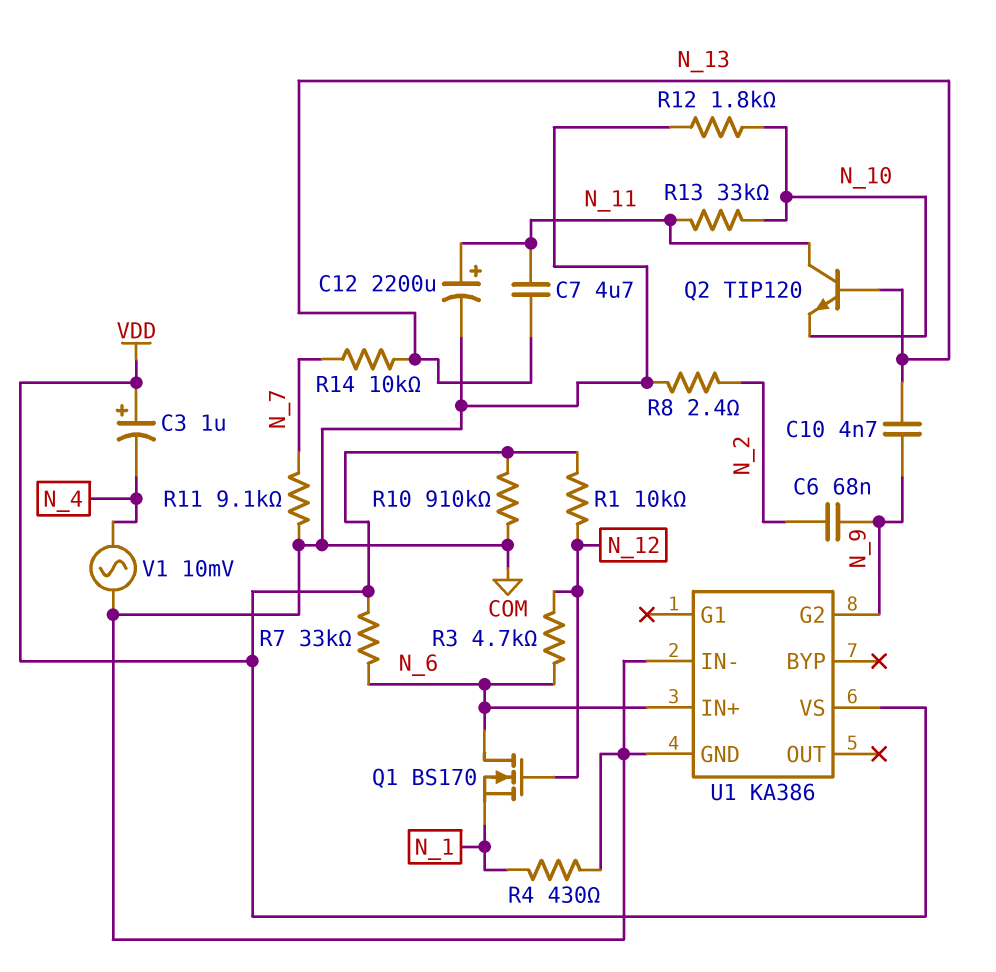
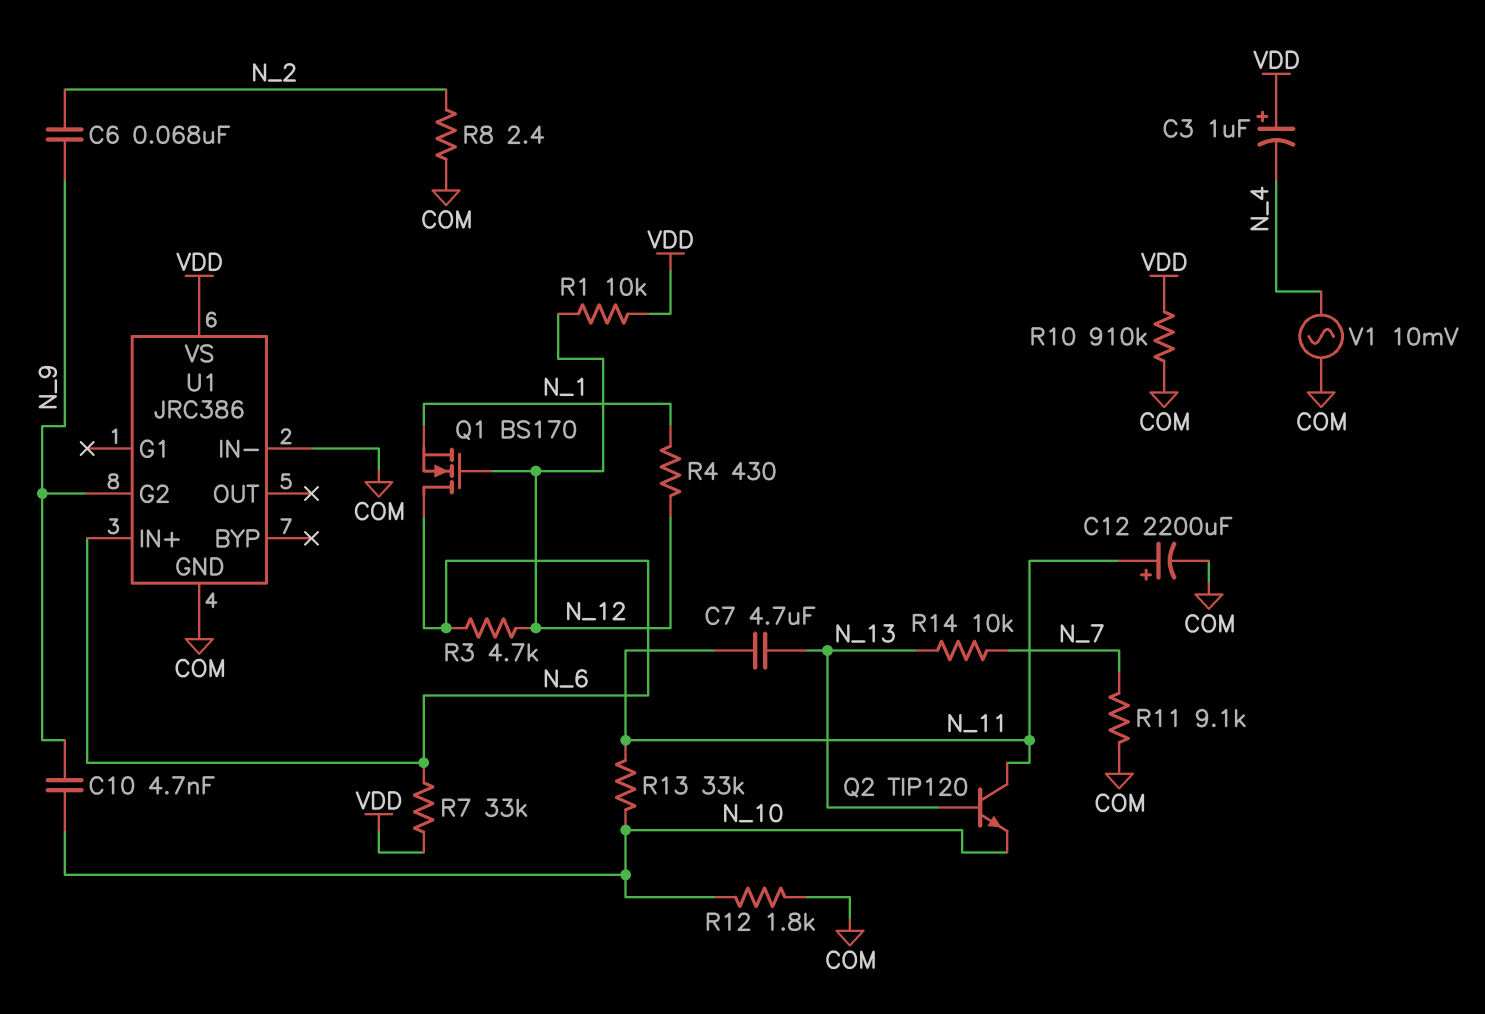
C10: 4.7nF (N_9, N_13) -> 4.7nF (N_9, N_10)
R4: 430 (COM, N_1) -> 430 (N_1, N_12)
U1: KA386 -> JRC386

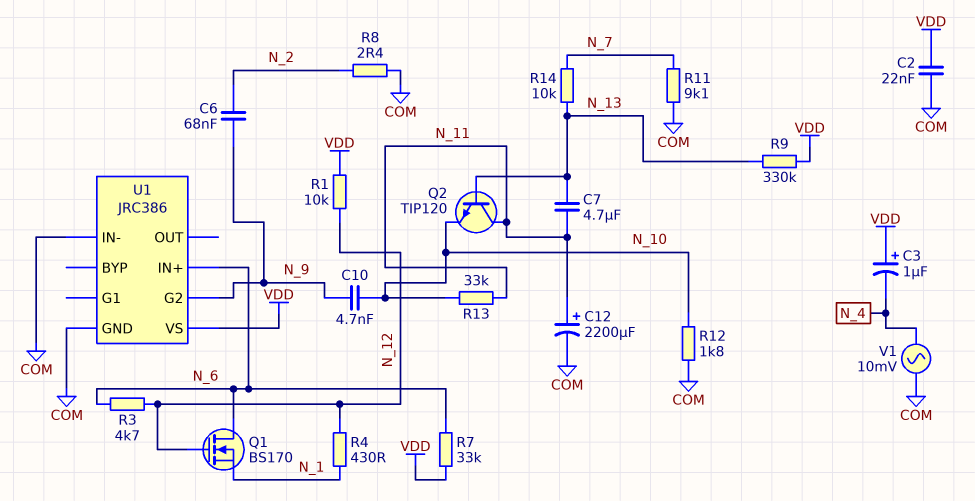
C2: none -> 22nF (COM, VDD)
R9: none -> 330k (N_13, VDD)
R10: 910k (COM, VDD) -> none

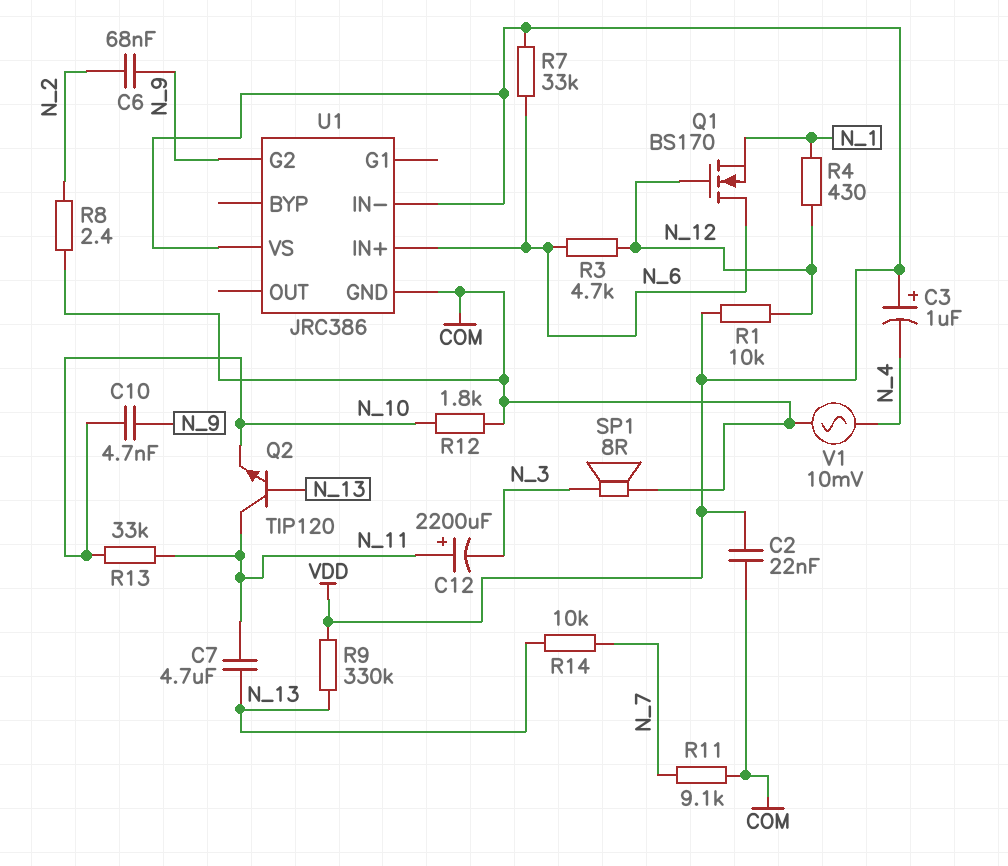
C12: 2200uF (plus N_11, minus COM) -> 2200uF (plus N_11, minus N_3)
SP1: none -> speaker 8R (COM, N_3)
U1 pin IN-: COM -> VDD

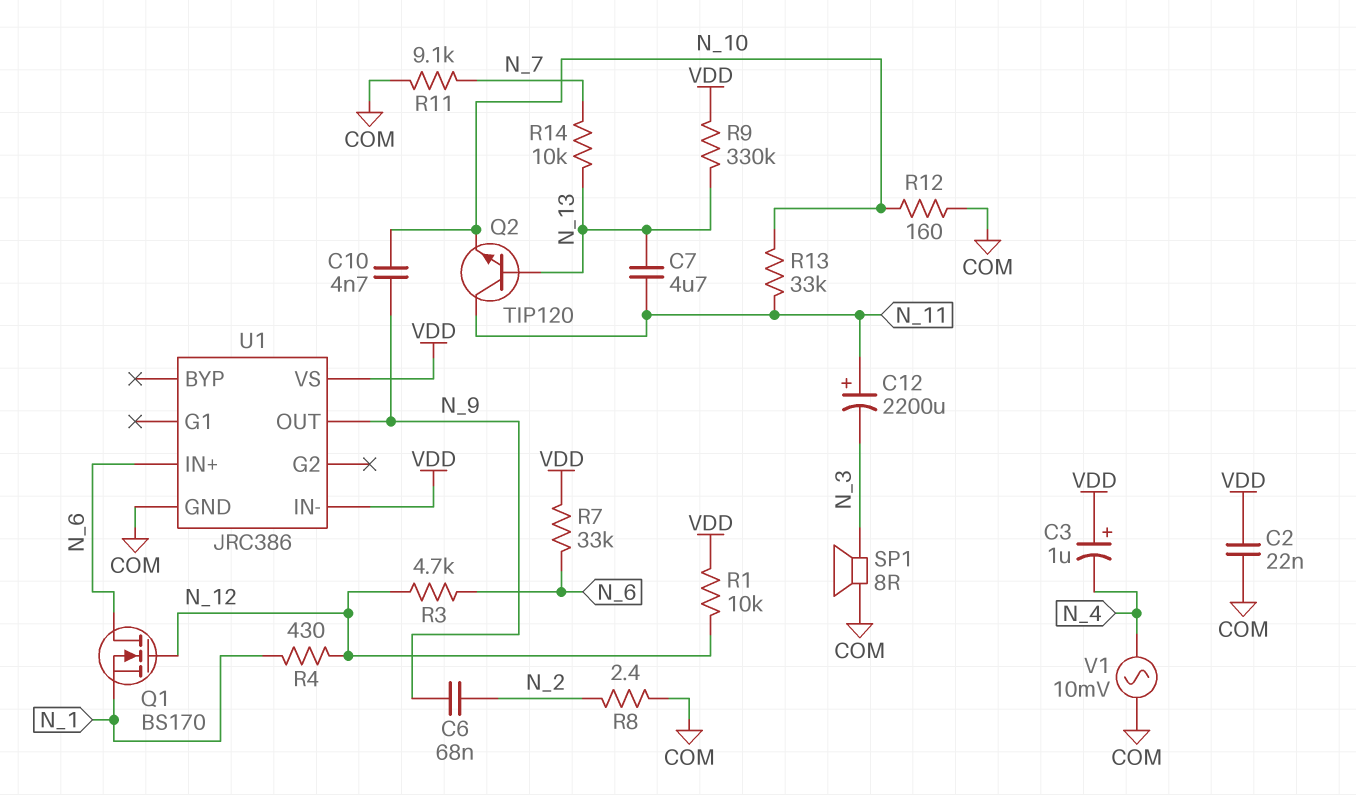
R12: 1.8k (COM, N_10) -> 160 (COM, N_10)
U1 pin G2: N_9 -> none
U1 pin OUT: none -> N_9

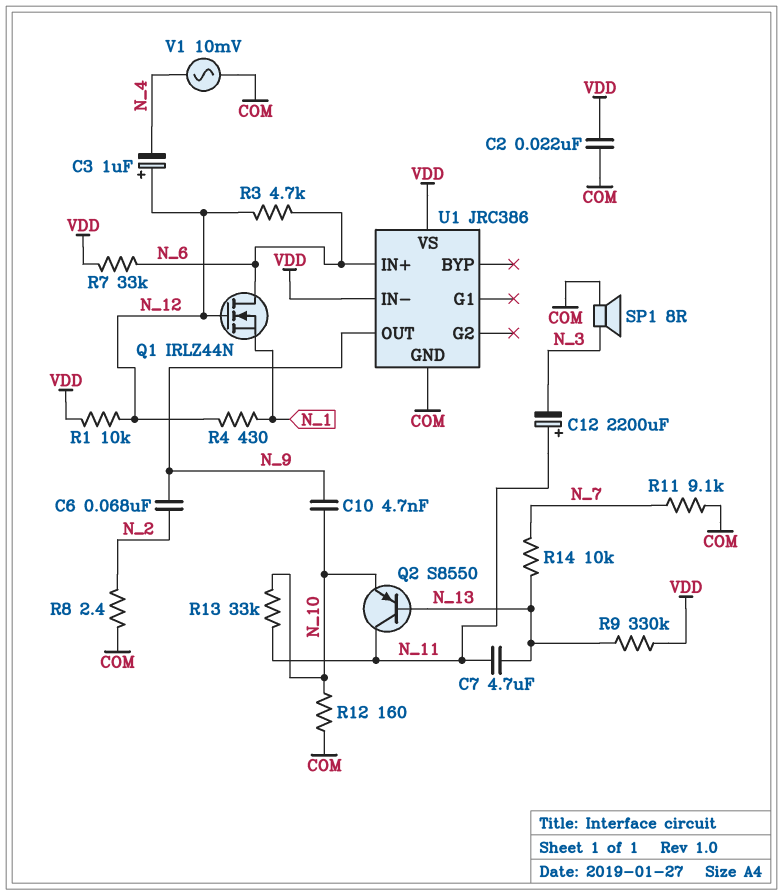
C3: 1uF (plus VDD, minus N_4) -> 1uF (plus N_12, minus N_4)
Q1: NMOS BS170 (G N_12, D N_6, S N_1) -> NMOS IRLZ44N (G N_12, D N_6, S N_1)
Q2: NPN TIP120 (B N_13, C N_11, E N_10) -> PNP S8550 (B N_13, C N_11, E N_10)

